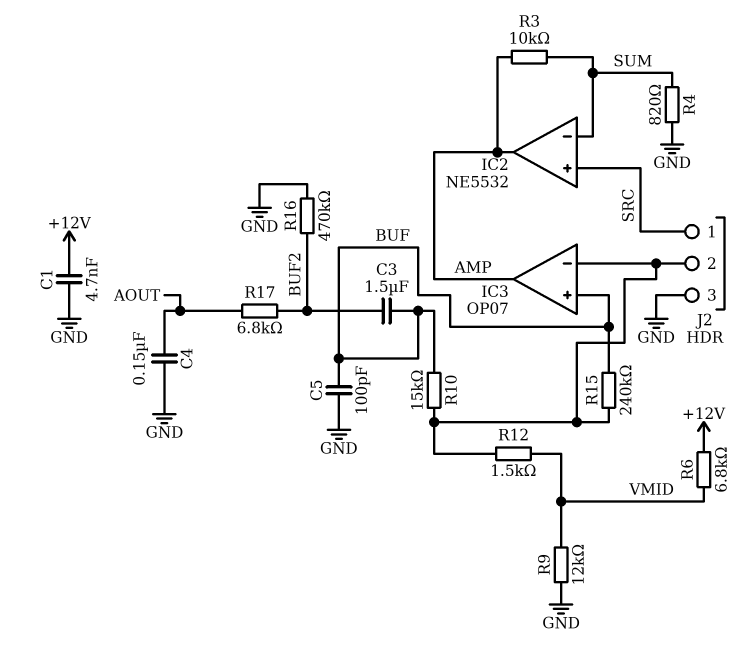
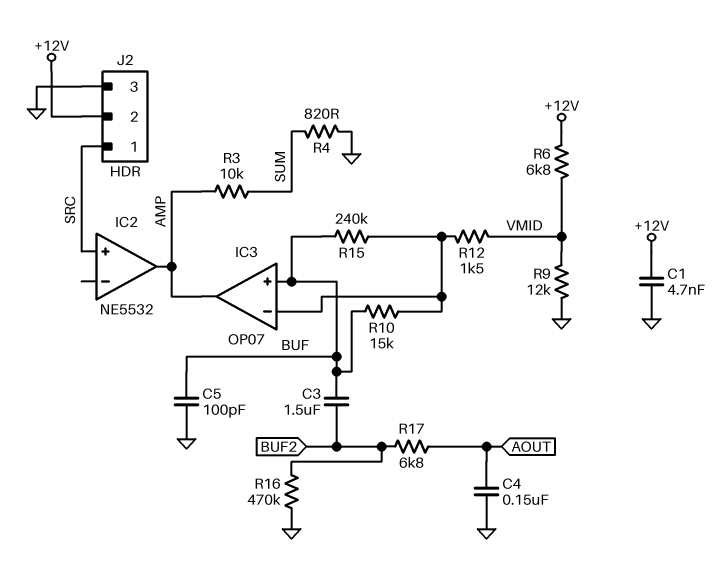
IC2 pin in-: SUM -> none
J2 pin 2: IC3/in- -> +12V

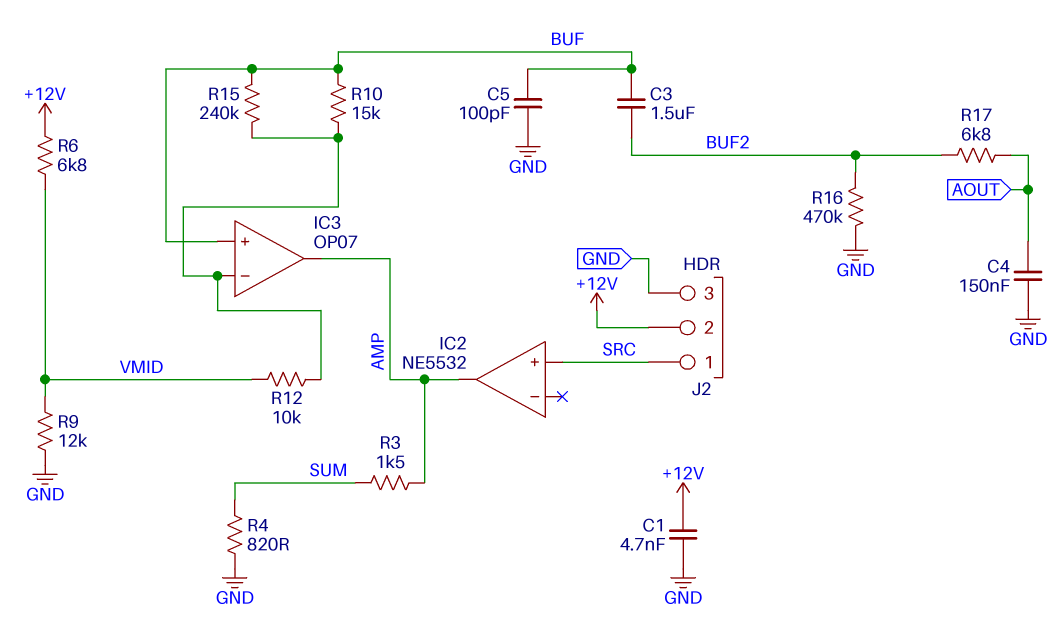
R3: 10k (AMP, SUM) -> 1.5k (AMP, SUM)
R12: 1.5k (IC3/in-, VMID) -> 10k (IC3/in-, VMID)

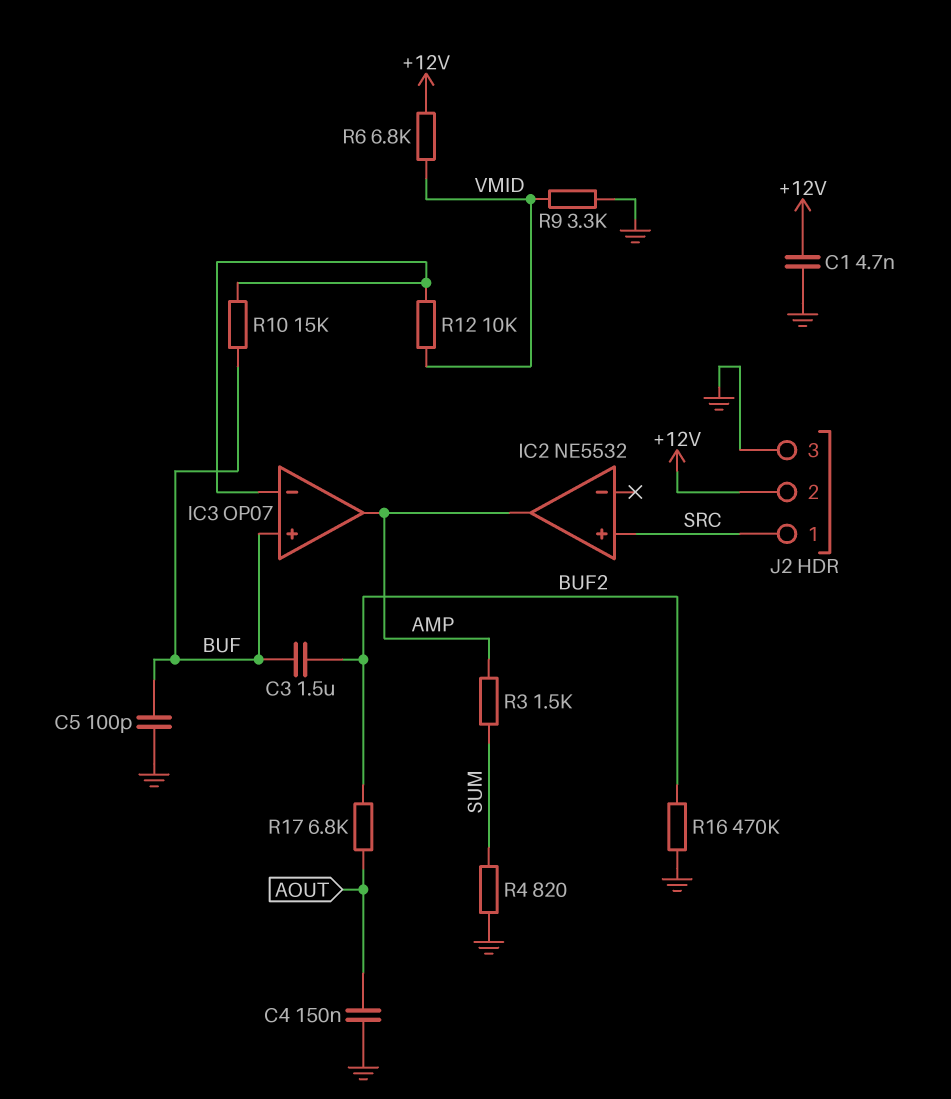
R9: 12k (GND, VMID) -> 3.3k (GND, VMID)
R15: 240k (BUF, IC3/in-) -> none

